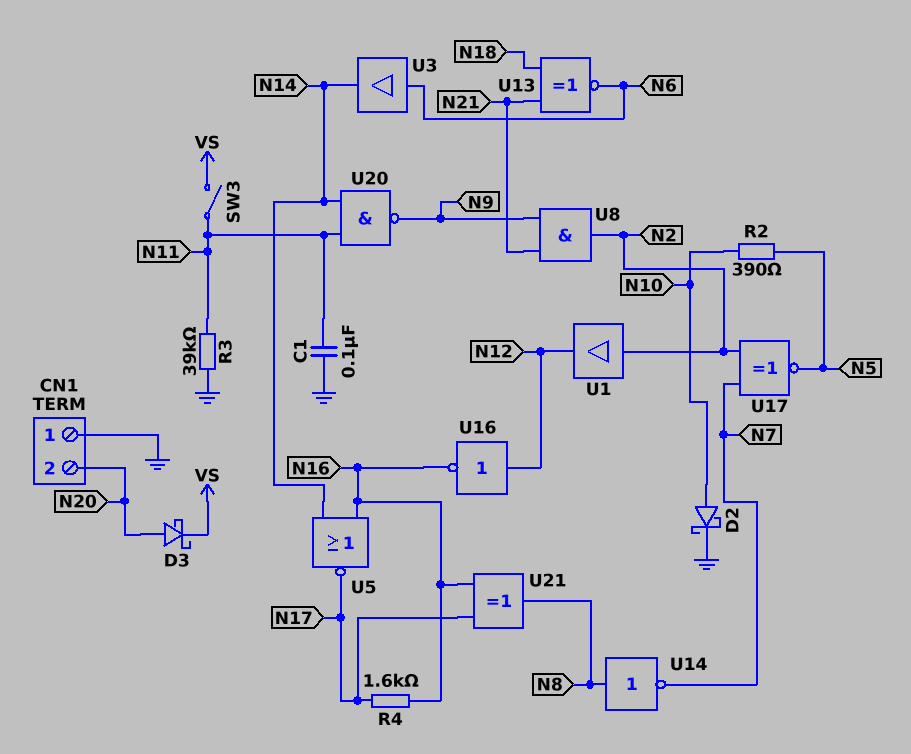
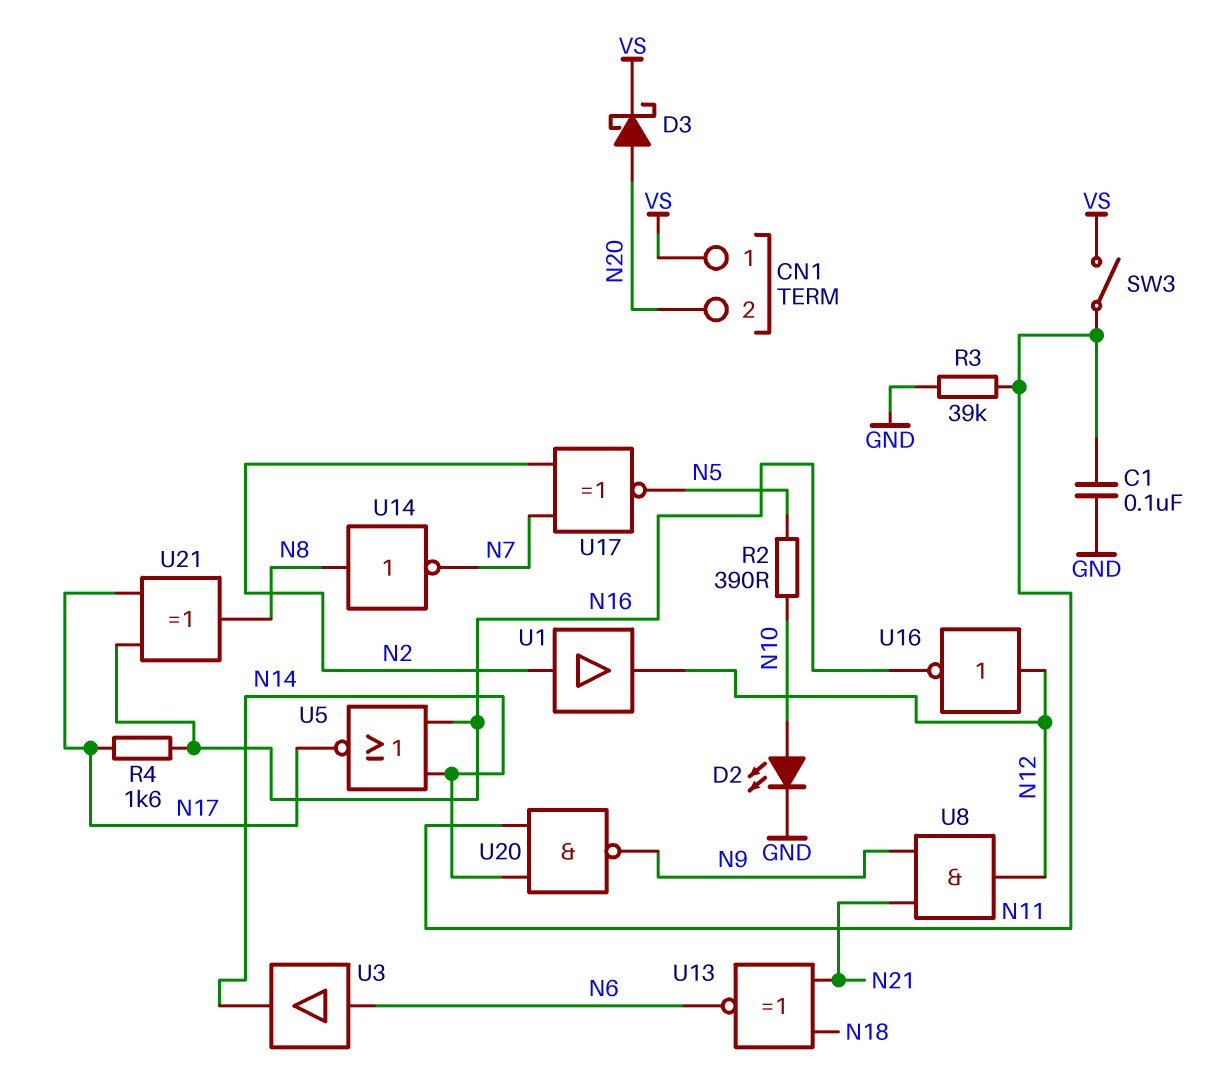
CN1 pin 1: GND -> VS
D2: schottky (A N10, K GND) -> LED (A N10, K GND)
U8: AND (in N9, in N21, out N2) -> AND (in N9, in N21, out N12)

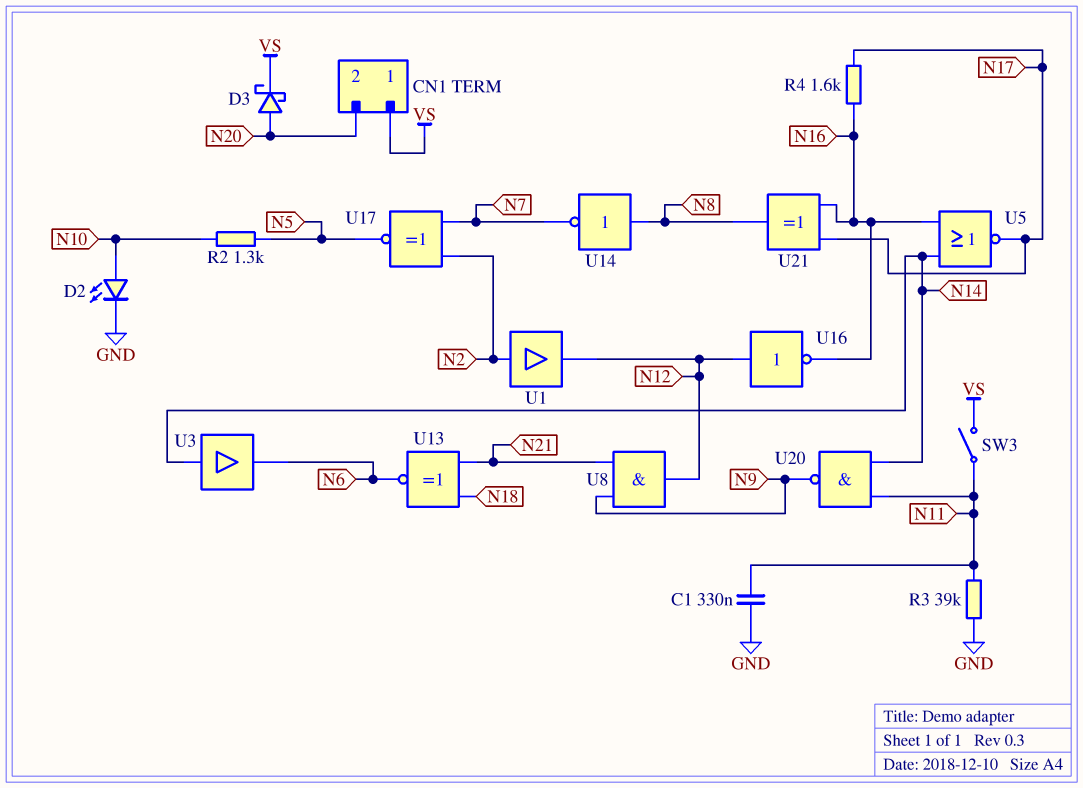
C1: 100nF (GND, N11) -> 330nF (GND, N11)
R2: 390 (N5, N10) -> 1.3k (N5, N10)
U3: buffer (in N6, out N14) -> buffer (in N14, out N6)

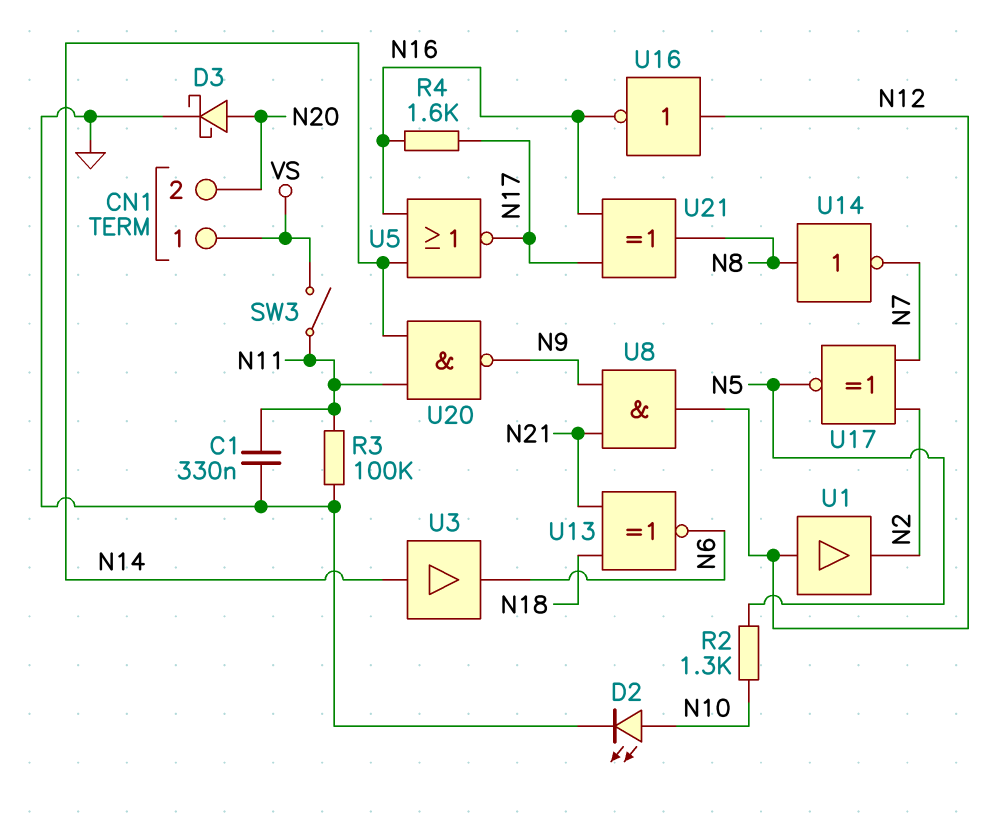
D3: schottky (A N20, K VS) -> schottky (A N20, K GND)
R3: 39k (GND, N11) -> 100k (GND, N11)
U1: buffer (in N2, out N12) -> buffer (in N12, out N2)

